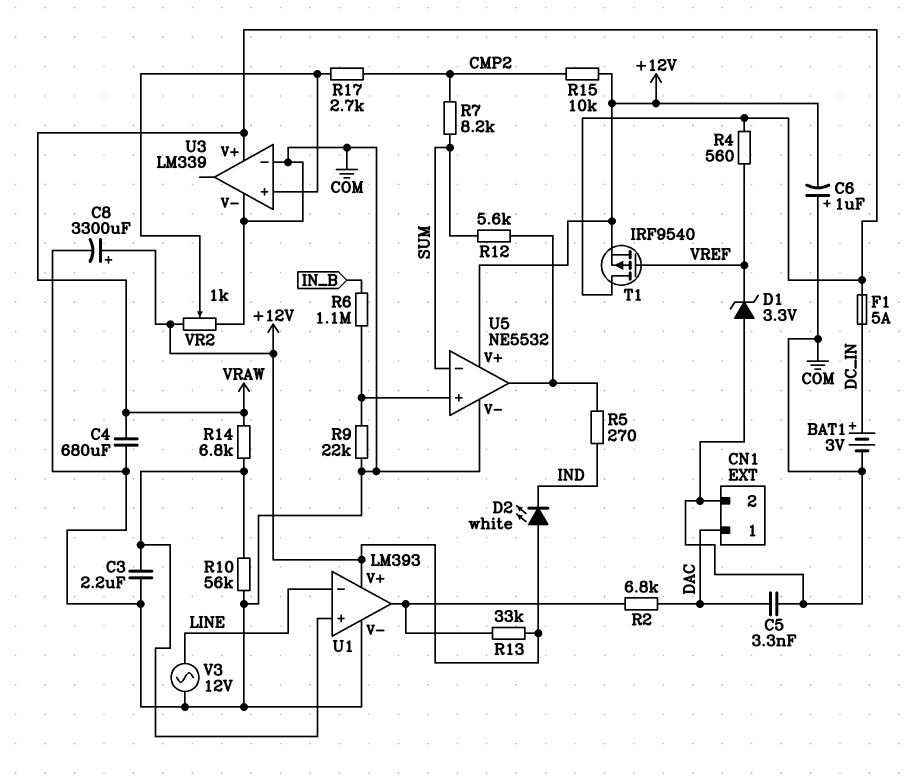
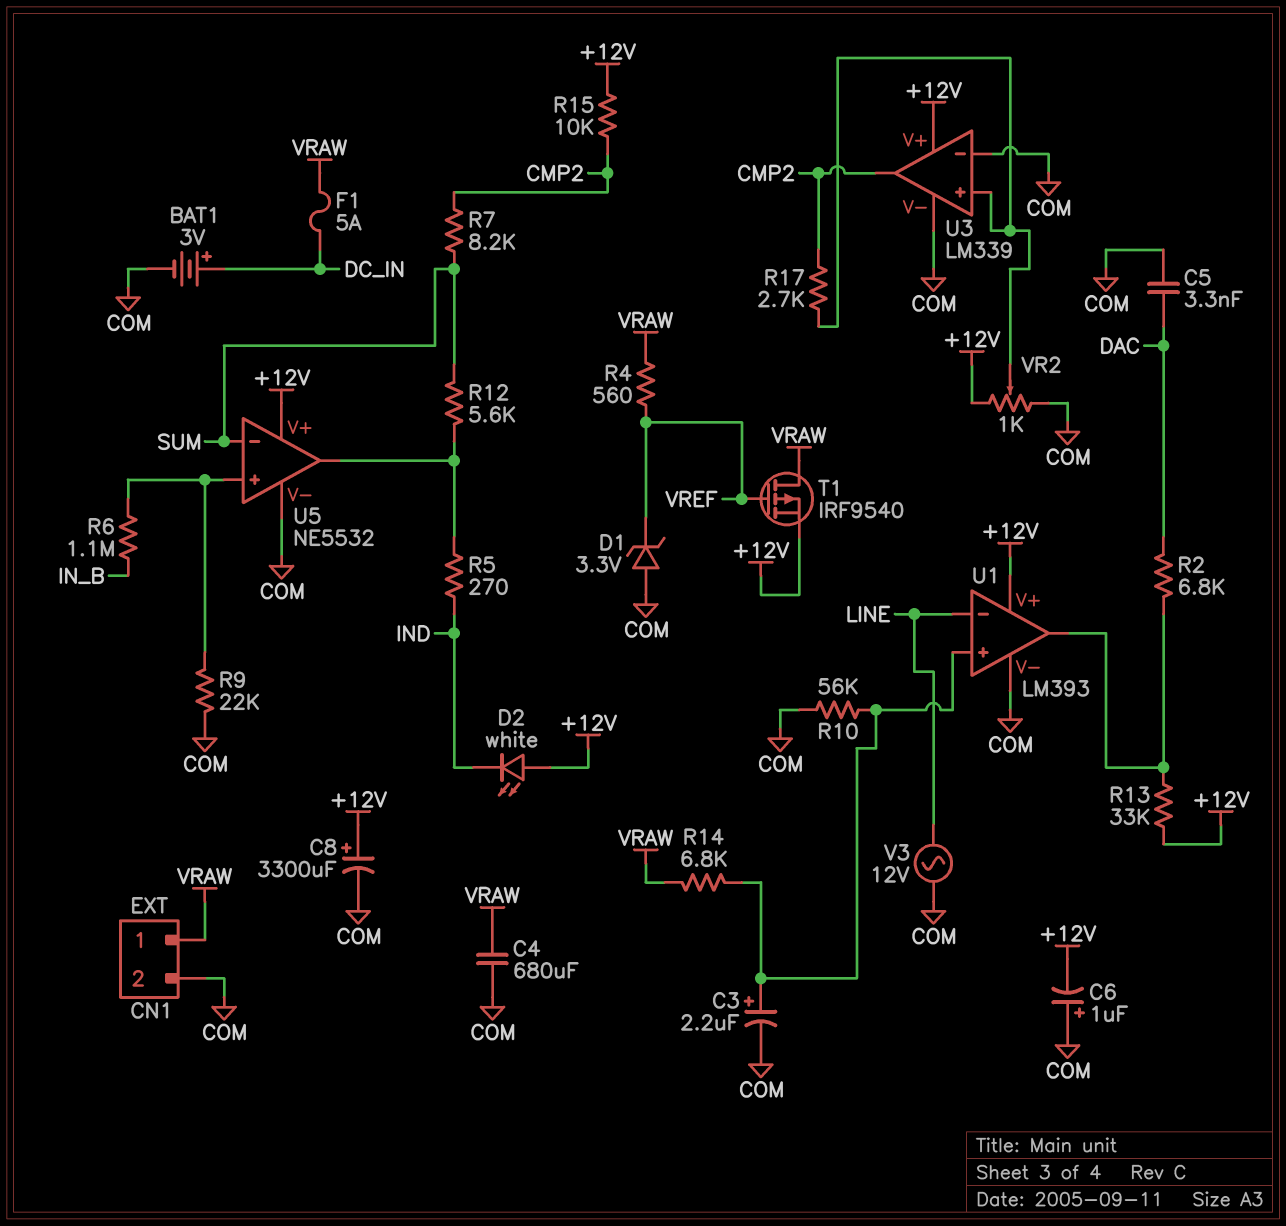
C3: 2.2uF (COM, U1/in+) -> 2.2uF (plus U1/in+, minus COM)
CN1 pin 1: DAC -> VRAW
U3 pin V+: VRAW -> +12V
U3 pin out: none -> CMP2

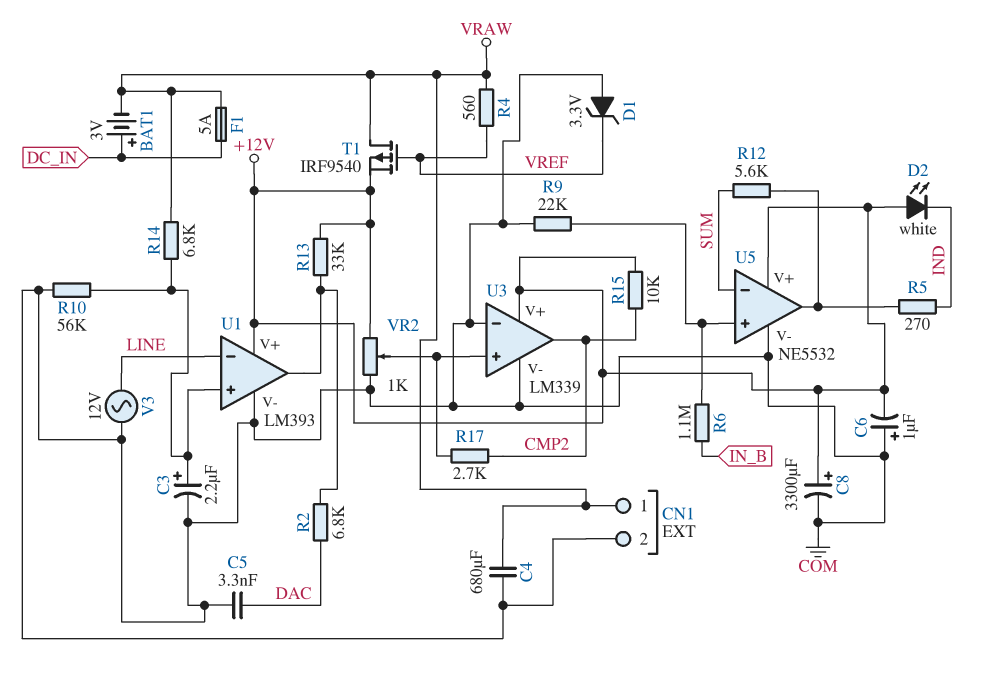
BAT1: 3V (plus DC_IN, minus COM) -> 3V (plus DC_IN, minus VRAW)
R7: 8.2k (CMP2, SUM) -> none

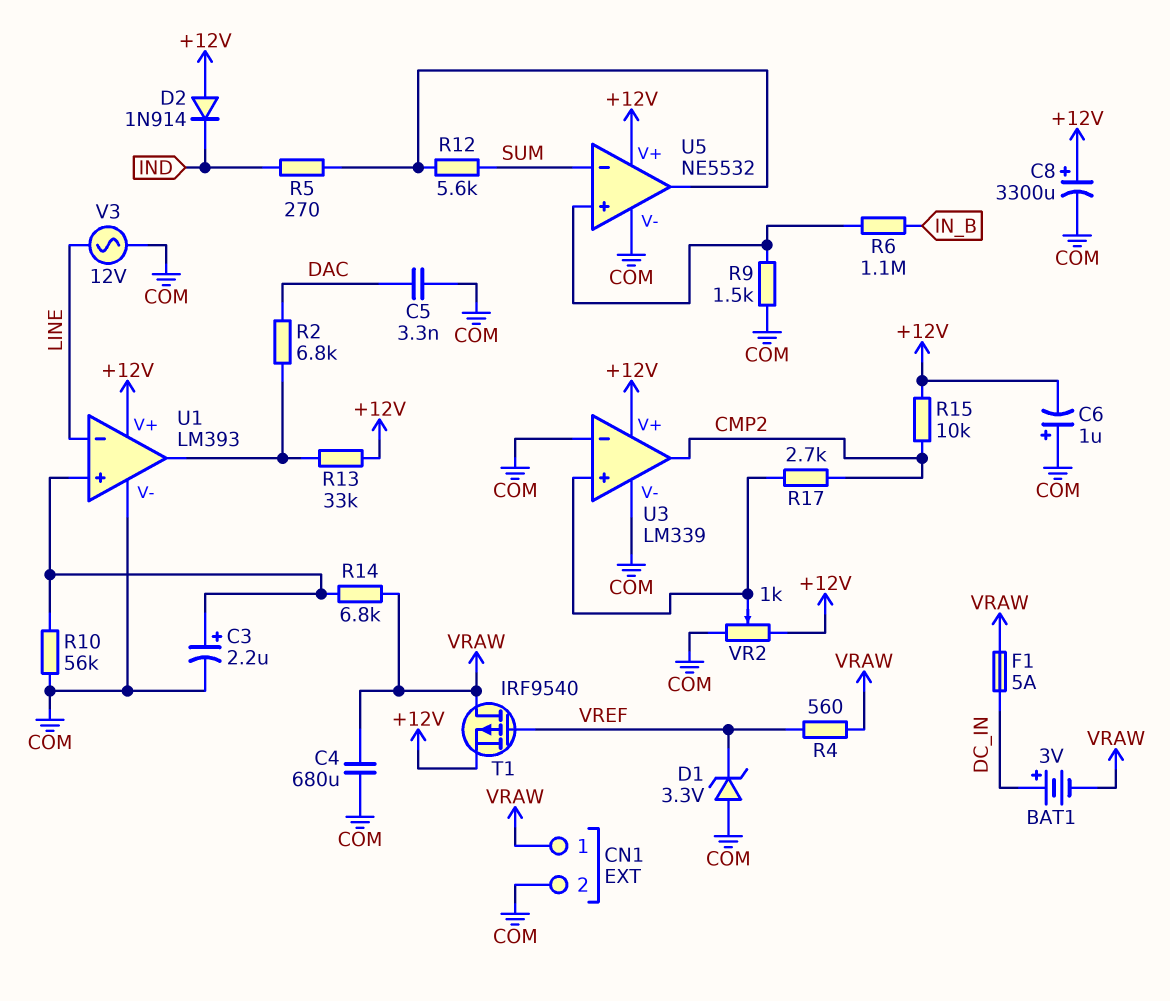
D2: LED white (A +12V, K IND) -> diode 1N914 (A +12V, K IND)
R9: 22k (COM, U5/in+) -> 1.5k (COM, U5/in+)

